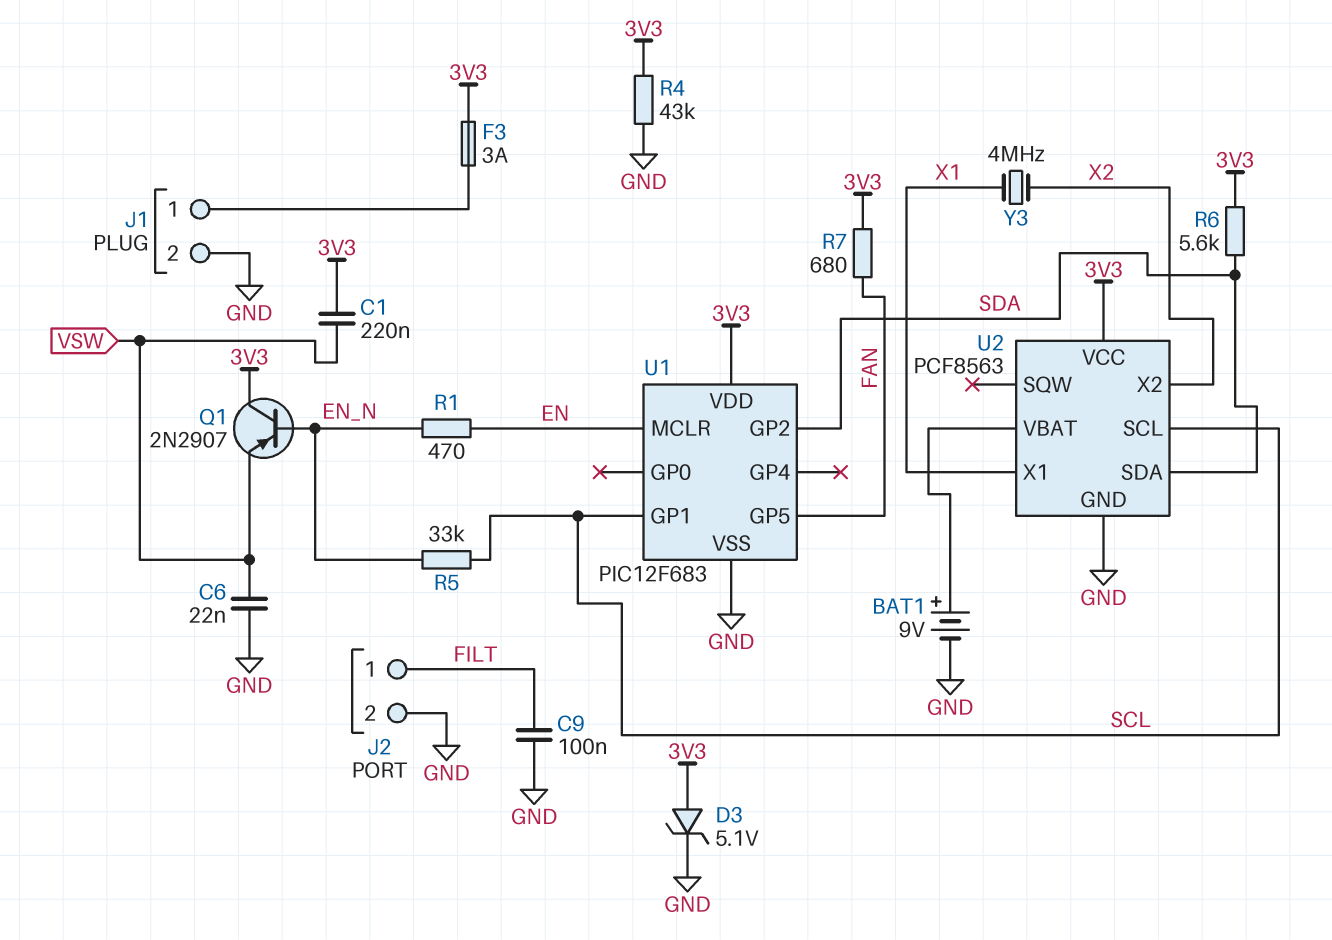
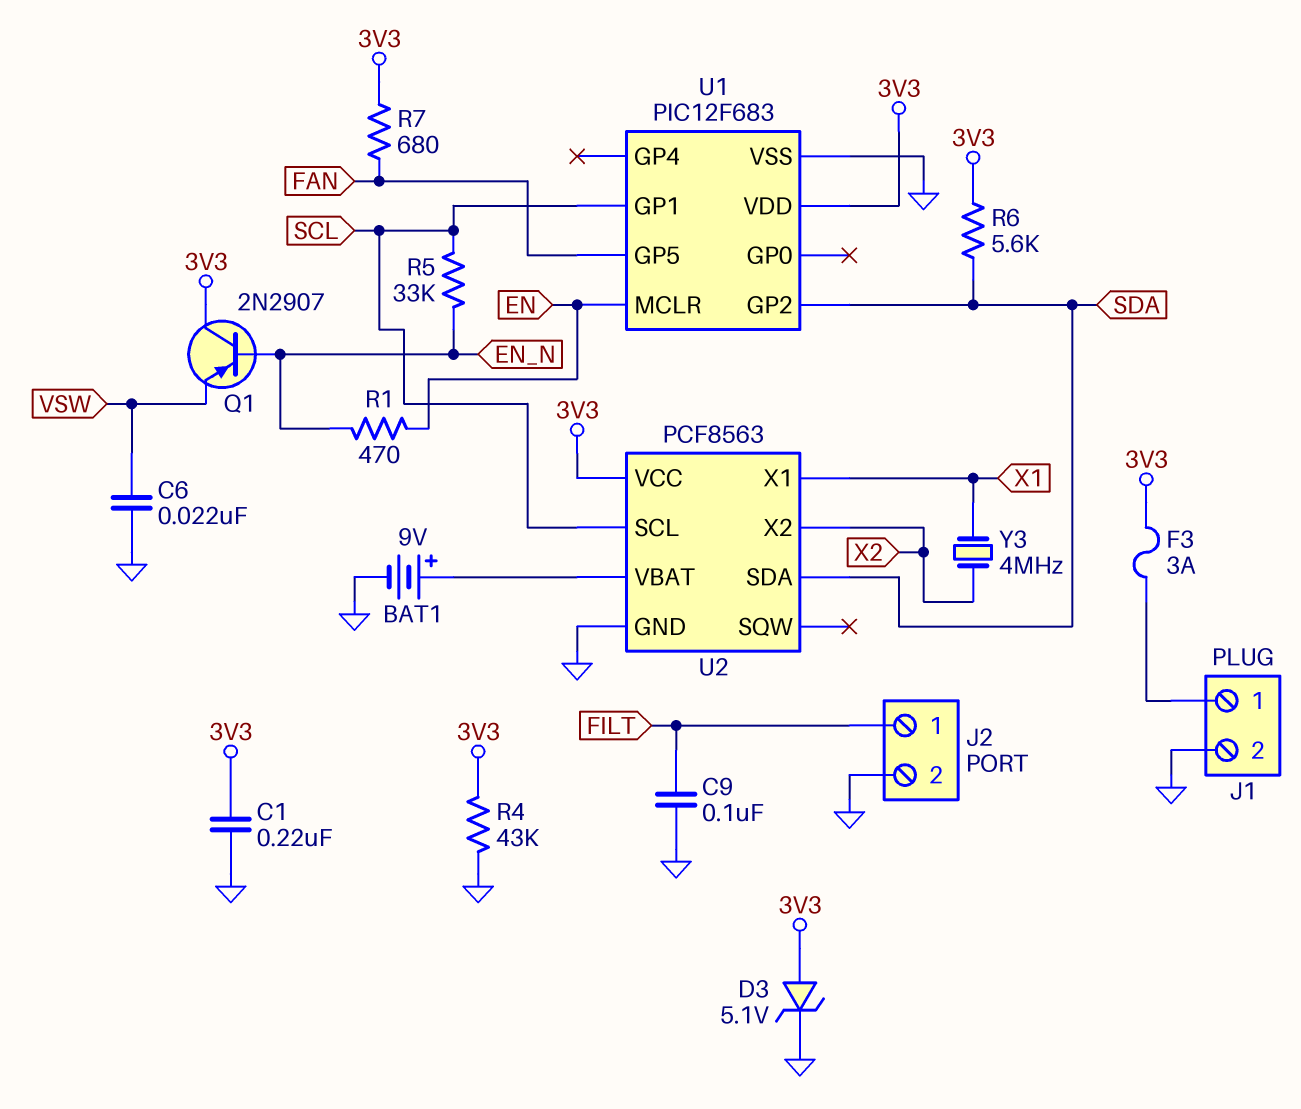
C1: 220nF (3V3, VSW) -> 220nF (3V3, GND)

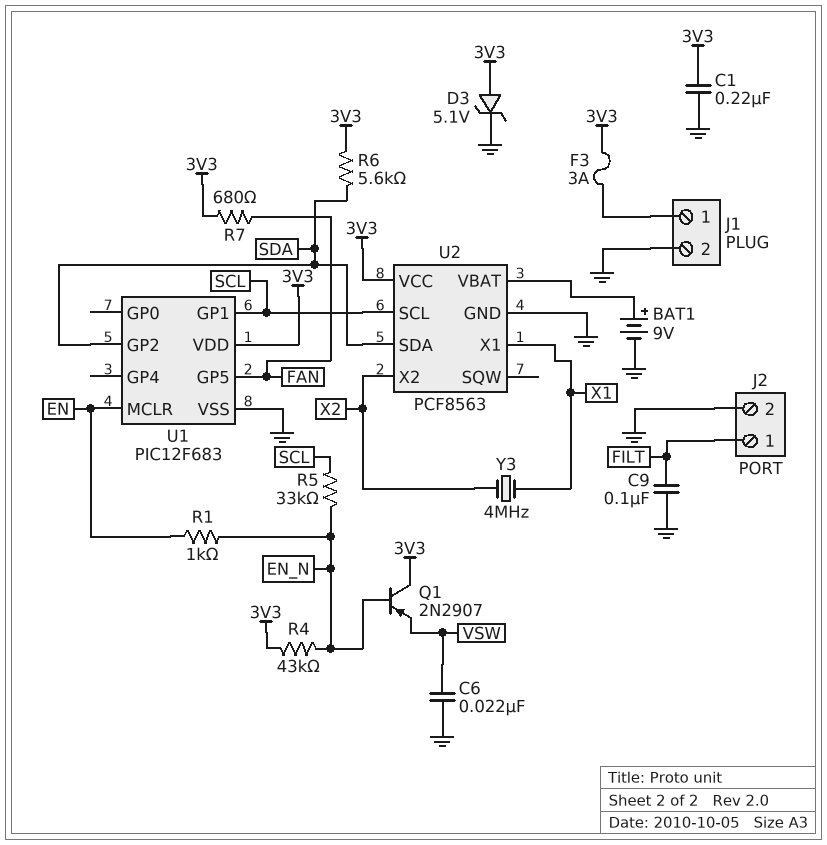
R1: 470 (EN, EN_N) -> 1k (EN, EN_N)
R4: 43k (3V3, GND) -> 43k (3V3, EN_N)

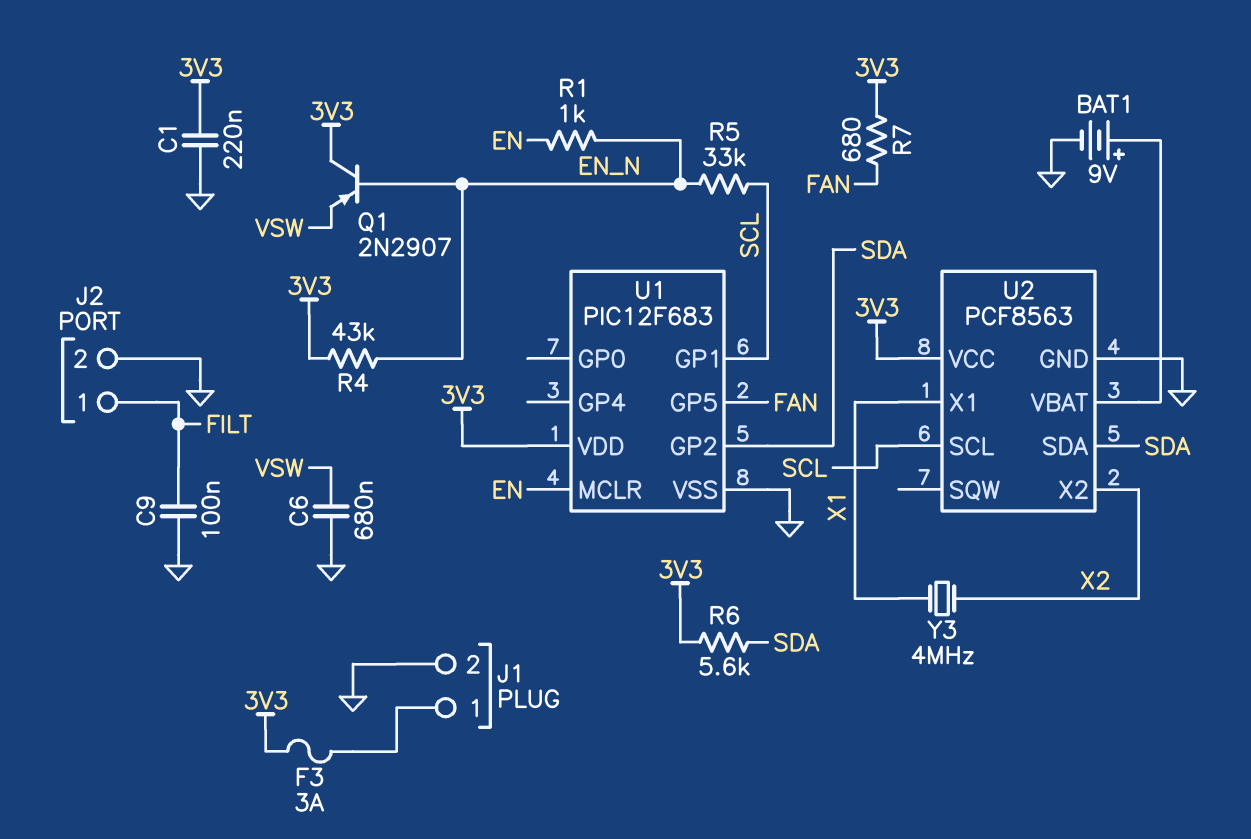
C6: 22nF (GND, VSW) -> 680nF (GND, VSW)
D3: zener 5.1V (A 3V3, K GND) -> none

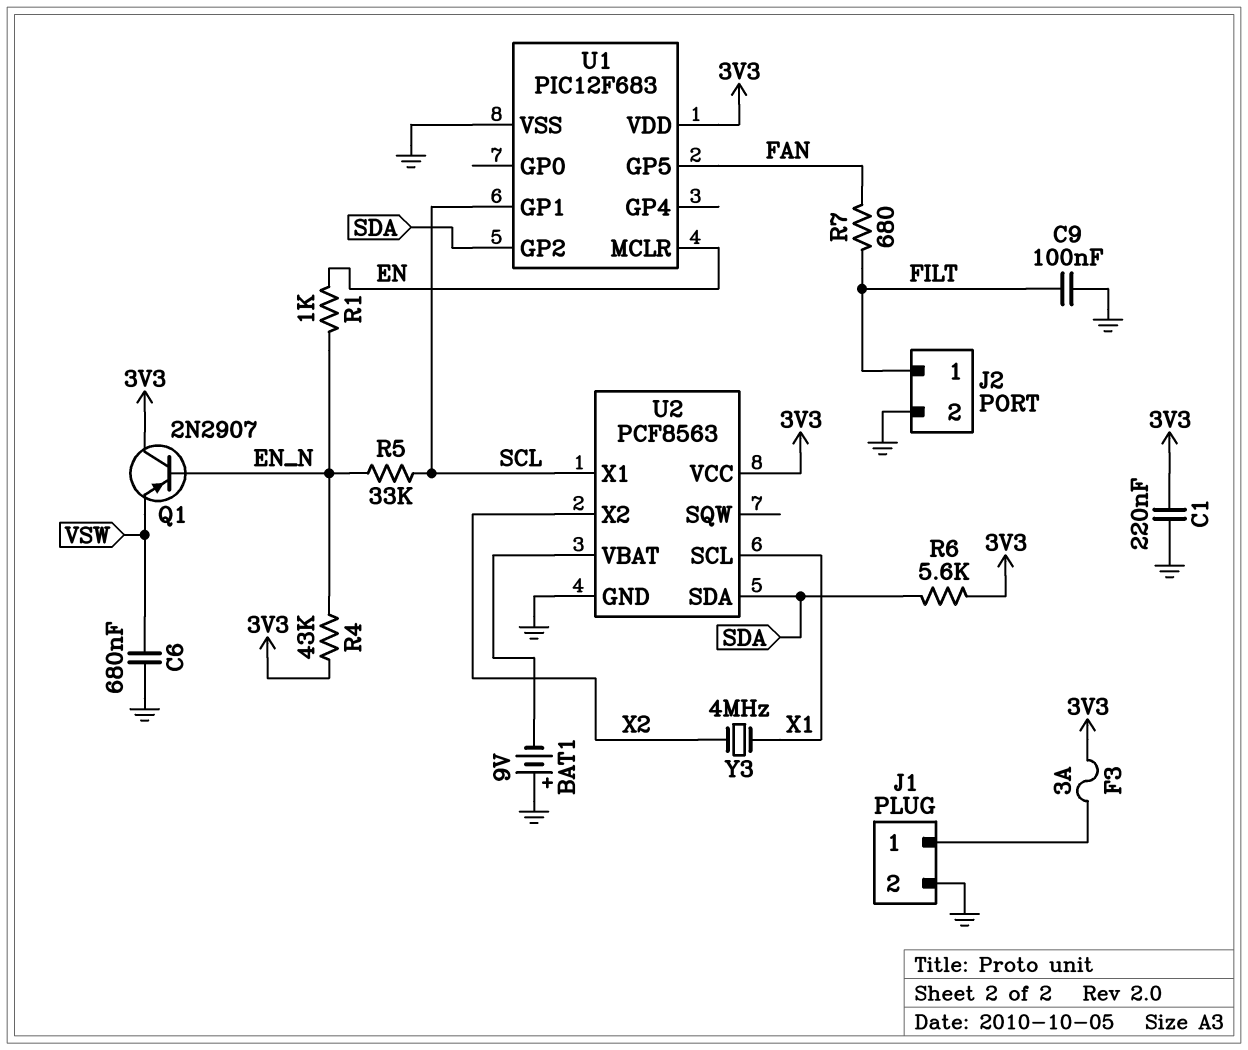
BAT1: 9V (plus U2/VBAT, minus GND) -> 9V (plus GND, minus U2/VBAT)
R7: 680 (3V3, FAN) -> 680 (FAN, FILT)
U2 pin SCL: SCL -> X1
U2 pin X1: X1 -> SCL

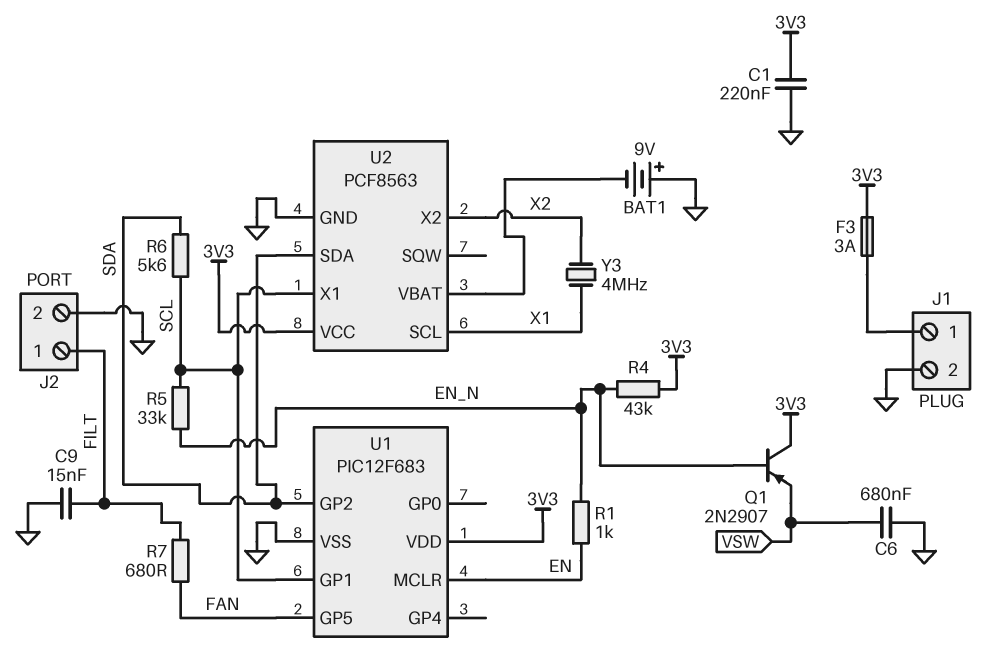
C9: 100nF (FILT, GND) -> 15nF (FILT, GND)
R6: 5.6k (3V3, SDA) -> 5.6k (SCL, SDA)

